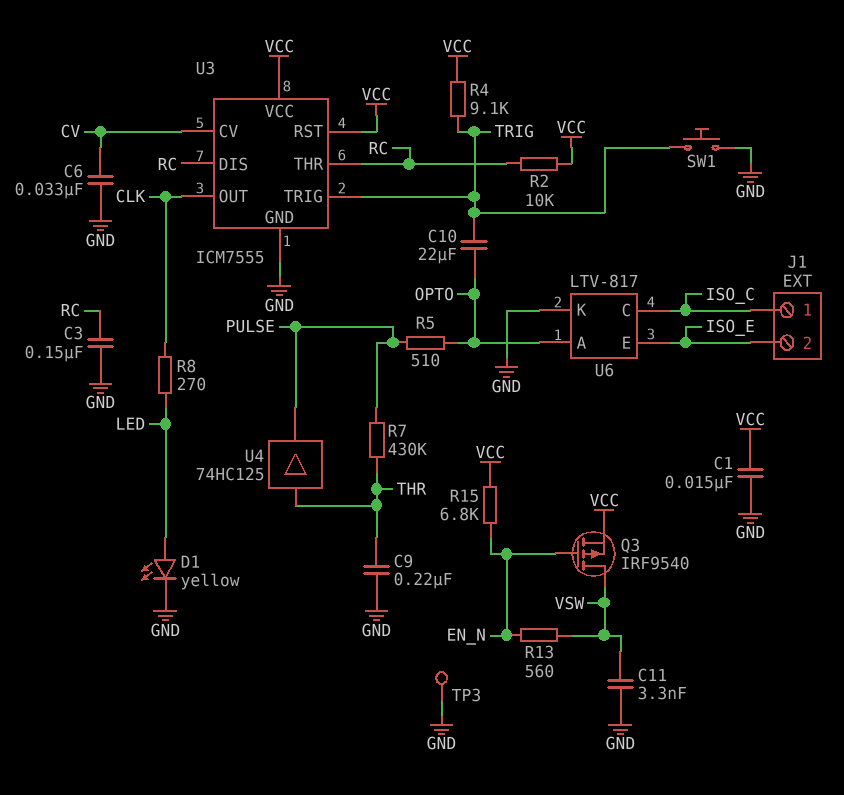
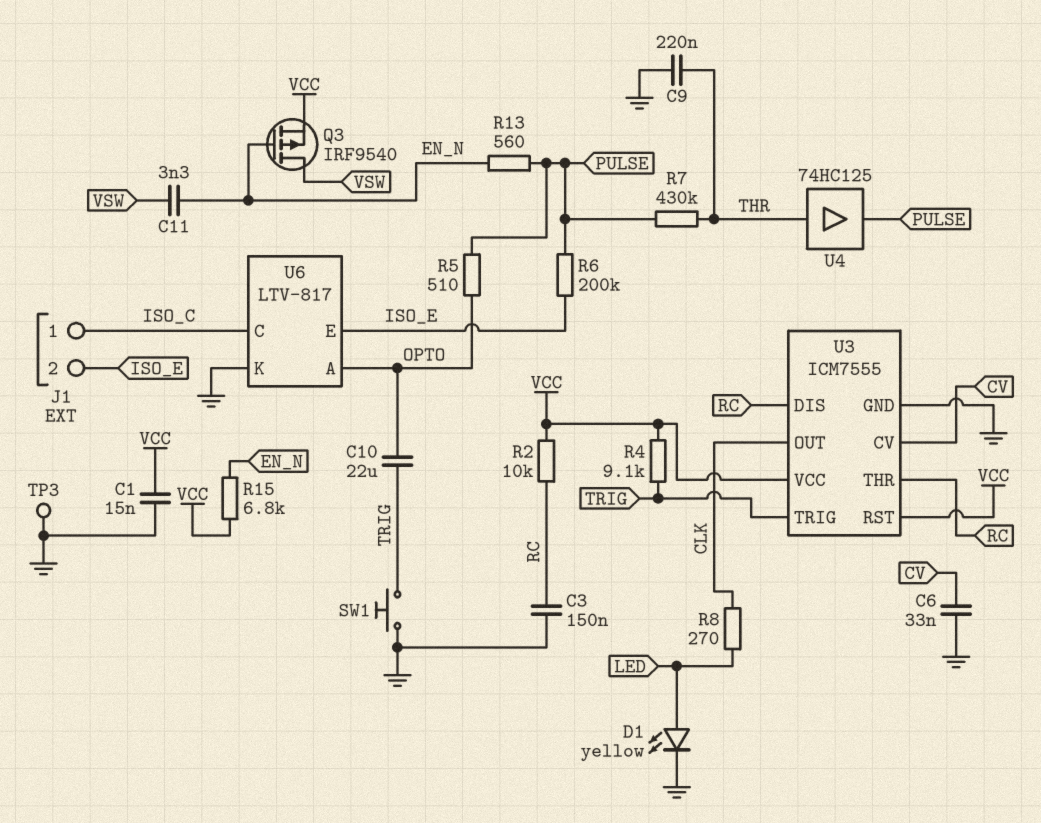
C11: 3.3nF (GND, VSW) -> 3.3nF (EN_N, VSW)
R6: none -> 200k (ISO_E, PULSE)
R13: 560 (EN_N, VSW) -> 560 (EN_N, PULSE)

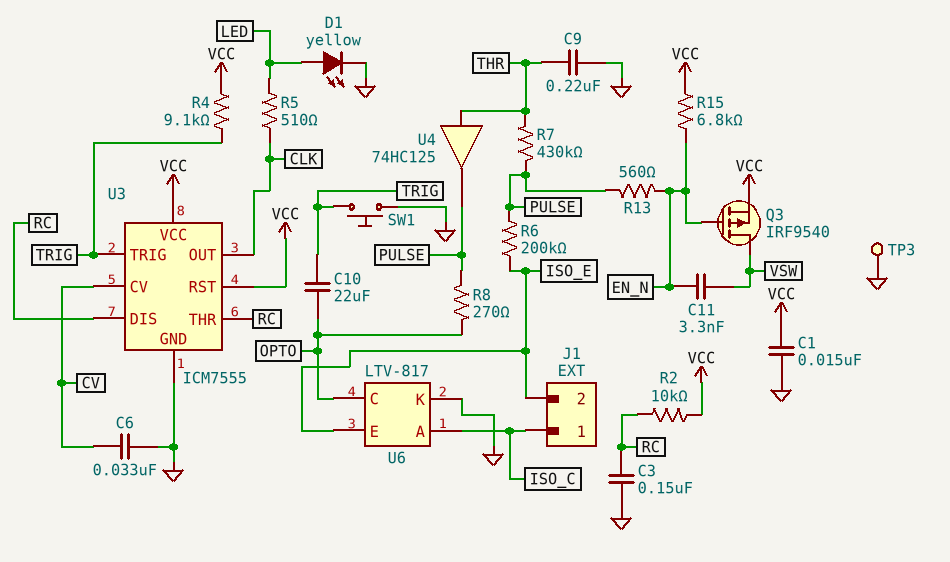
R5: 510 (OPTO, PULSE) -> 510 (CLK, LED)
R8: 270 (CLK, LED) -> 270 (OPTO, PULSE)
U6 pin A: OPTO -> ISO_C
U6 pin C: ISO_C -> OPTO

